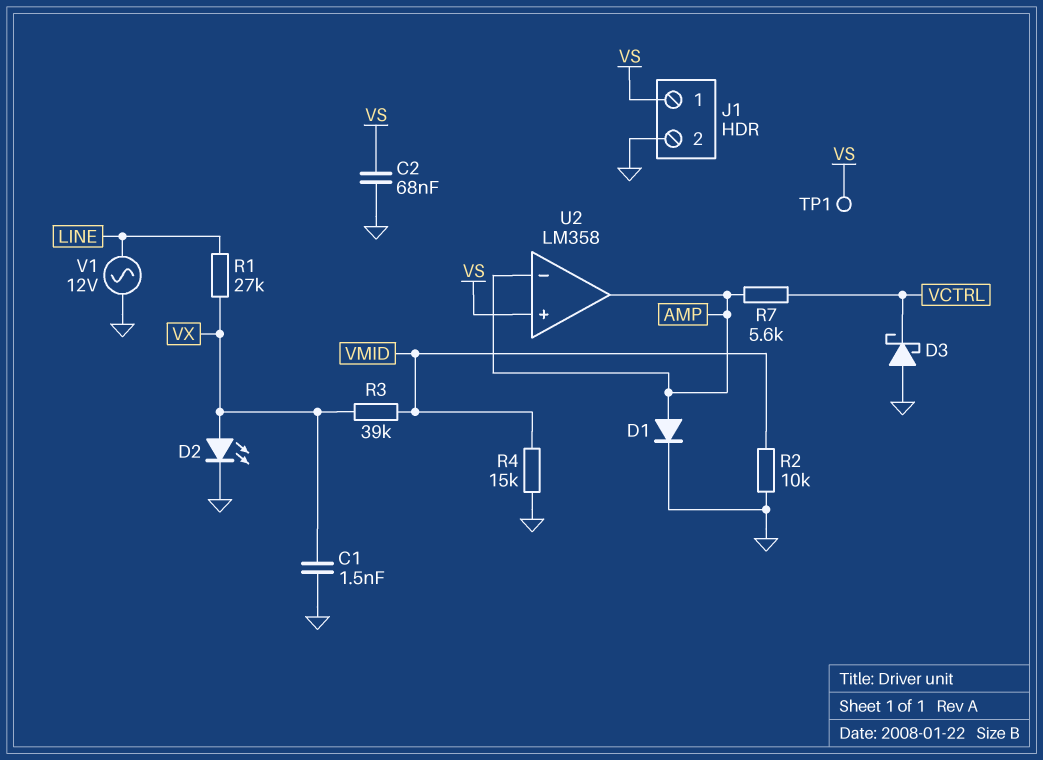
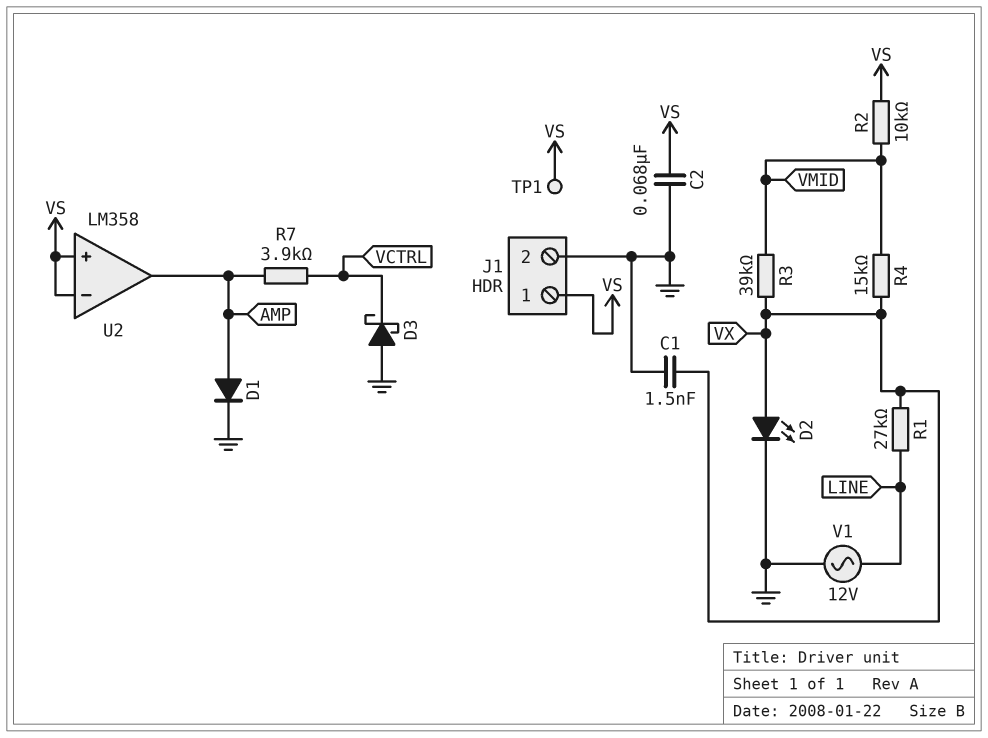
R2: 10k (GND, VMID) -> 10k (VMID, VS)
R4: 15k (GND, VMID) -> 15k (VMID, VX)
R7: 5.6k (AMP, VCTRL) -> 3.9k (AMP, VCTRL)
U2 pin in-: AMP -> VS

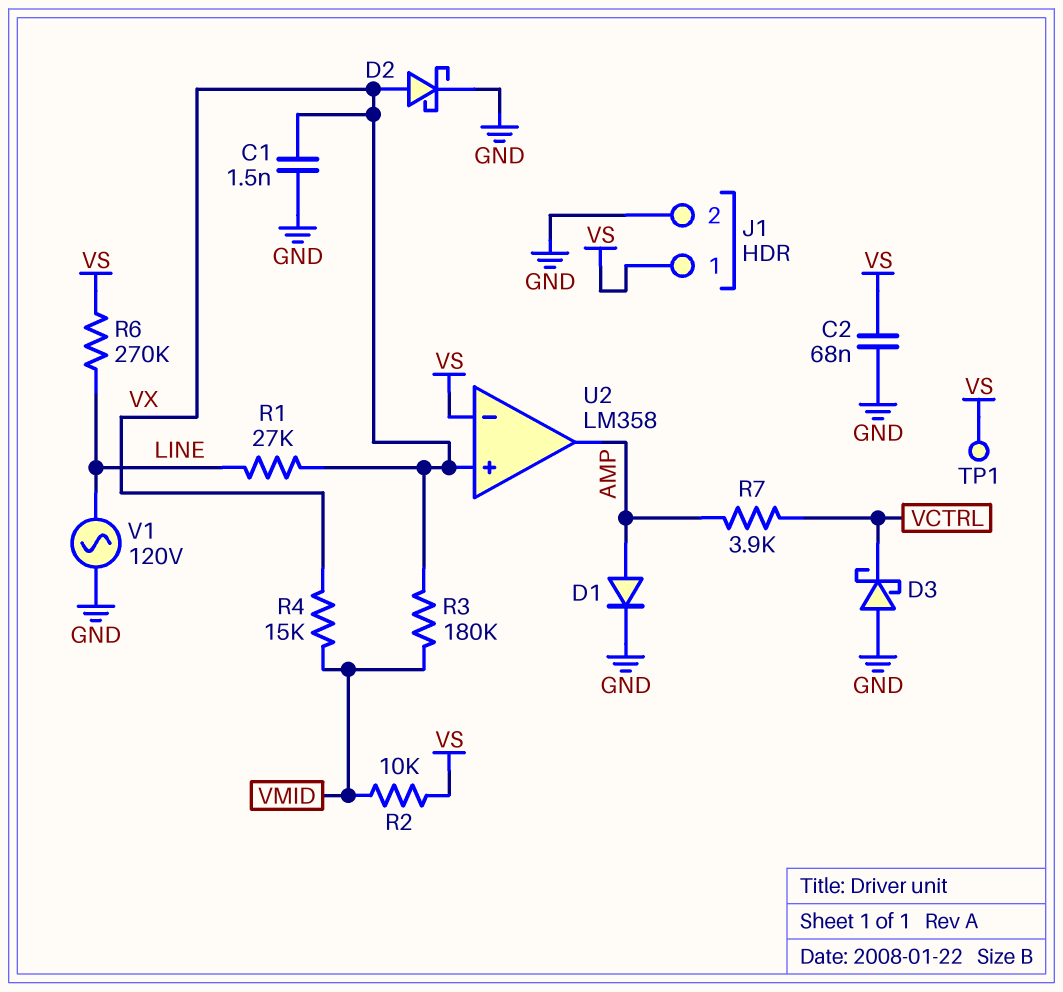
D2: LED (A VX, K GND) -> schottky (A VX, K GND)
R3: 39k (VMID, VX) -> 180k (VMID, VX)
R6: none -> 270k (LINE, VS)
U2 pin in+: VS -> VX
V1: AC 12V (GND, LINE) -> AC 120V (GND, LINE)

